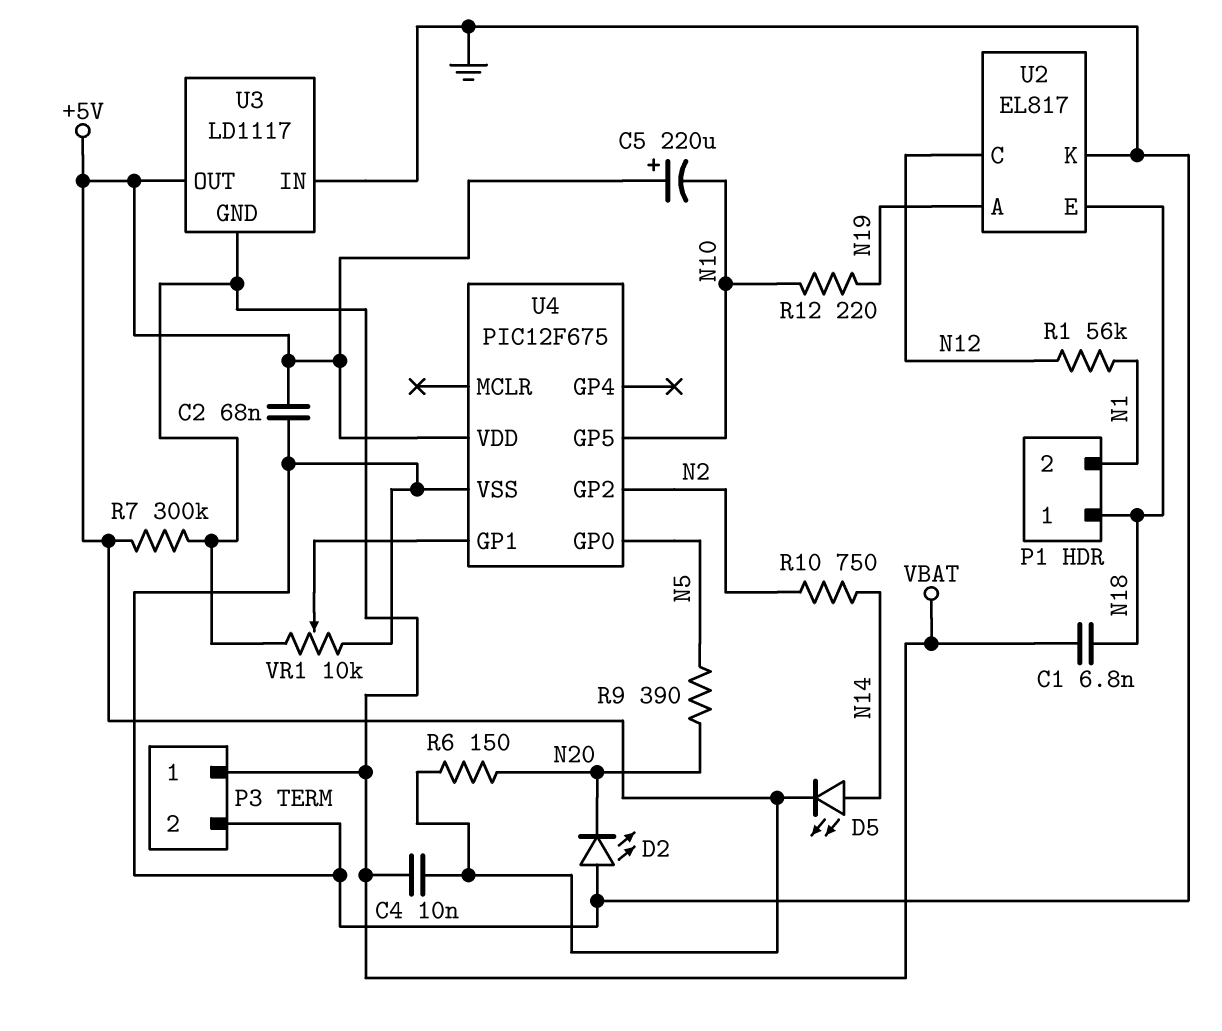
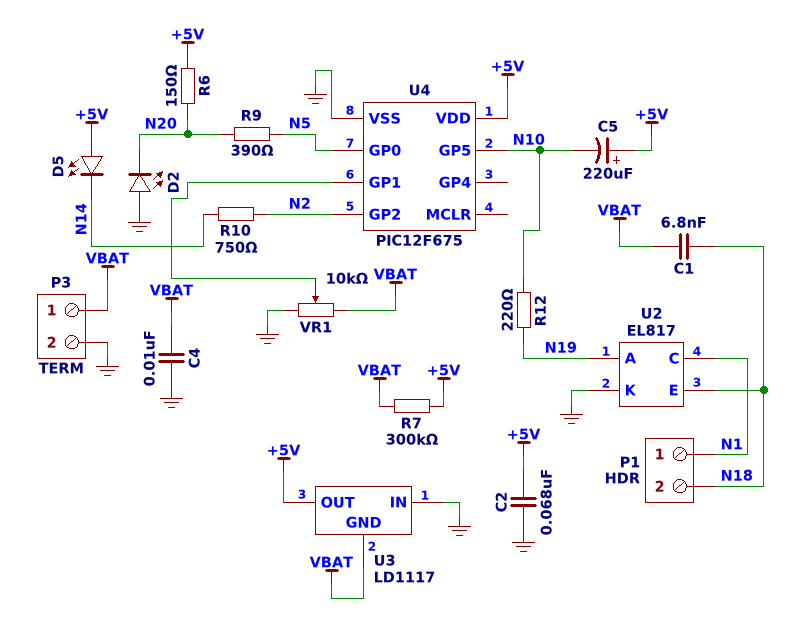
C4: 10nF (+5V, VBAT) -> 10nF (GND, VBAT)
D5: LED (A N14, K +5V) -> LED (A +5V, K N14)
P1 pin 1: N18 -> N1
P1 pin 2: N1 -> N18
R1: 56k (N1, N12) -> none
U2 pin C: N12 -> N1

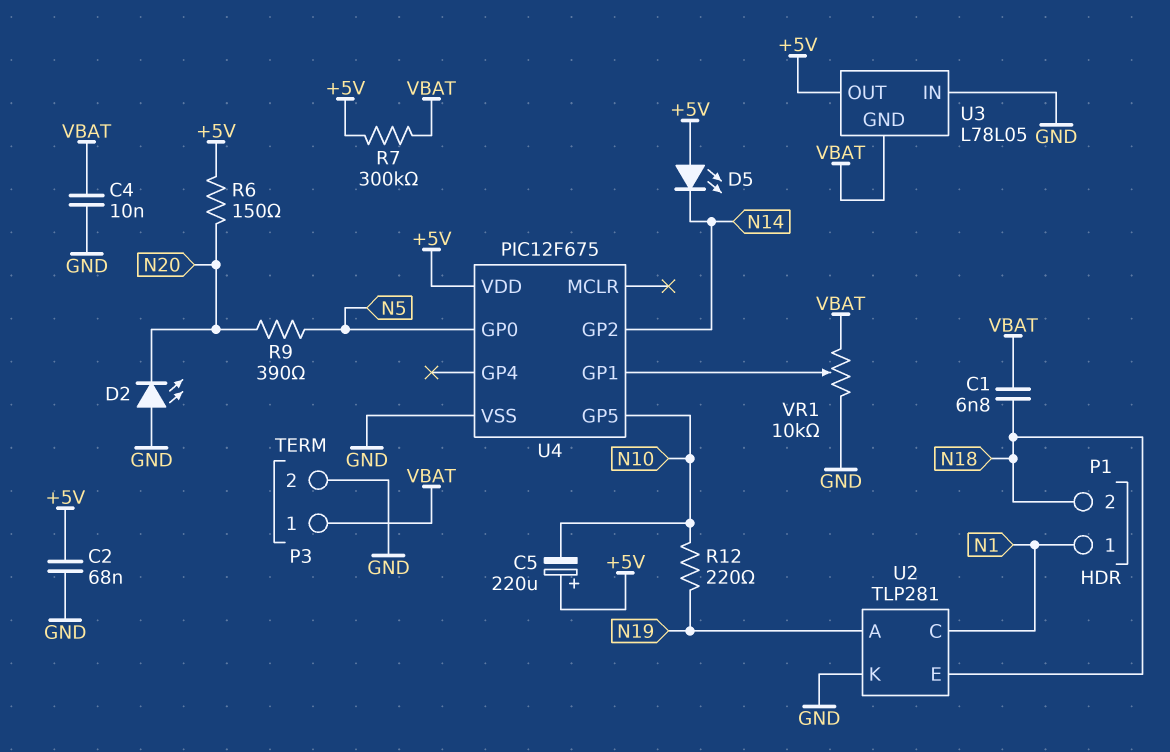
R10: 750 (N2, N14) -> none
U2: EL817 -> TLP281
U3: LD1117 -> L78L05
U4 pin GP2: N2 -> N14

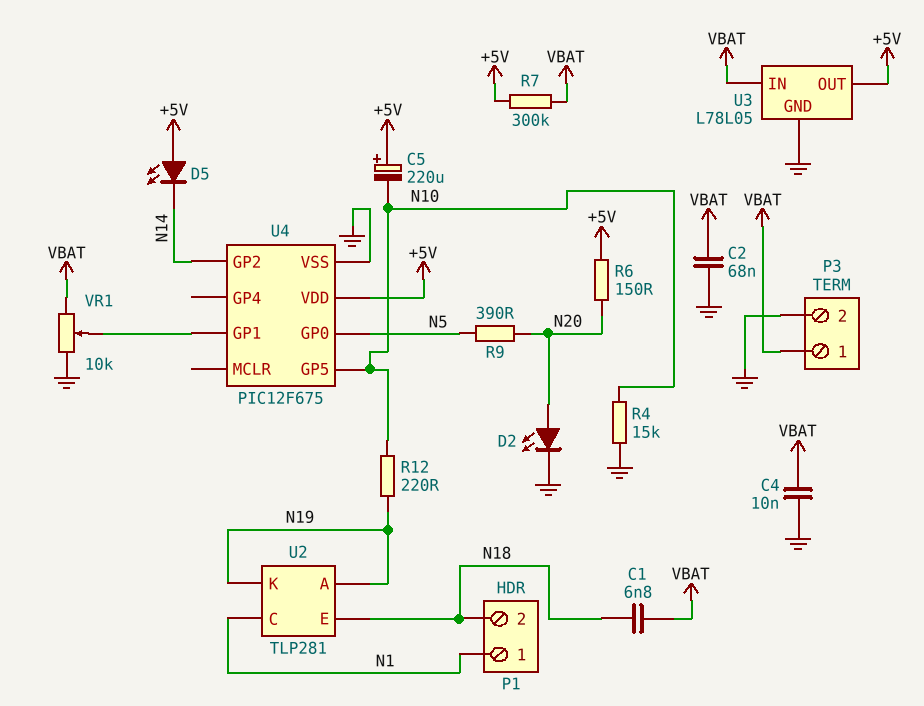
C2: 68nF (+5V, GND) -> 68nF (GND, VBAT)
D2: LED (A GND, K N20) -> LED (A N20, K GND)
R4: none -> 15k (GND, N10)
U2 pin K: GND -> N19
U3 pin GND: VBAT -> GND
U3 pin IN: GND -> VBAT

